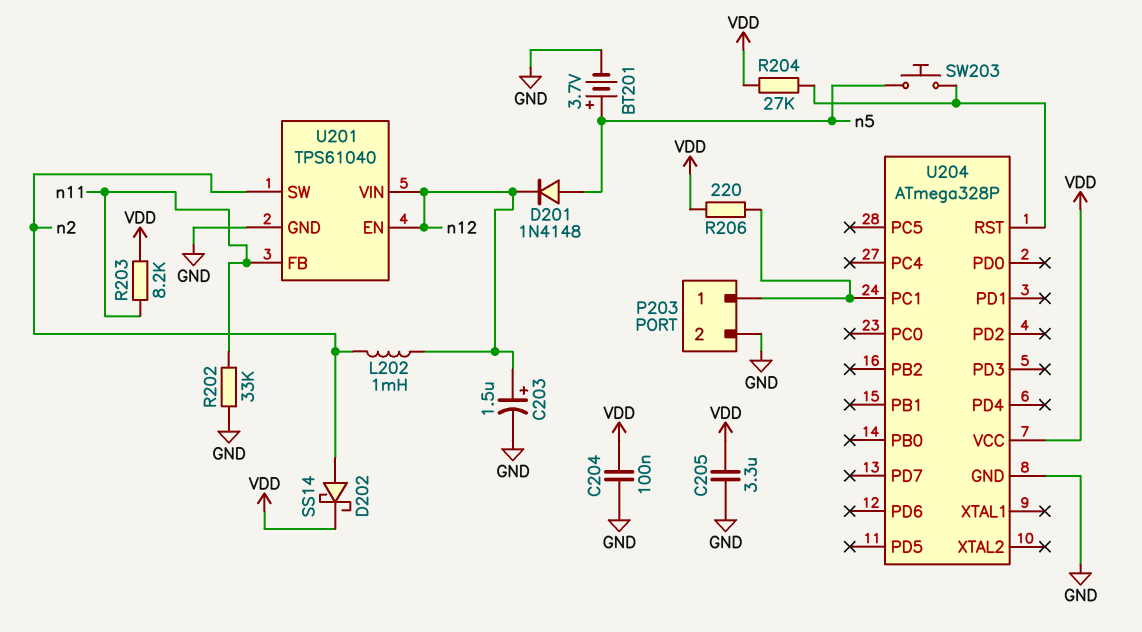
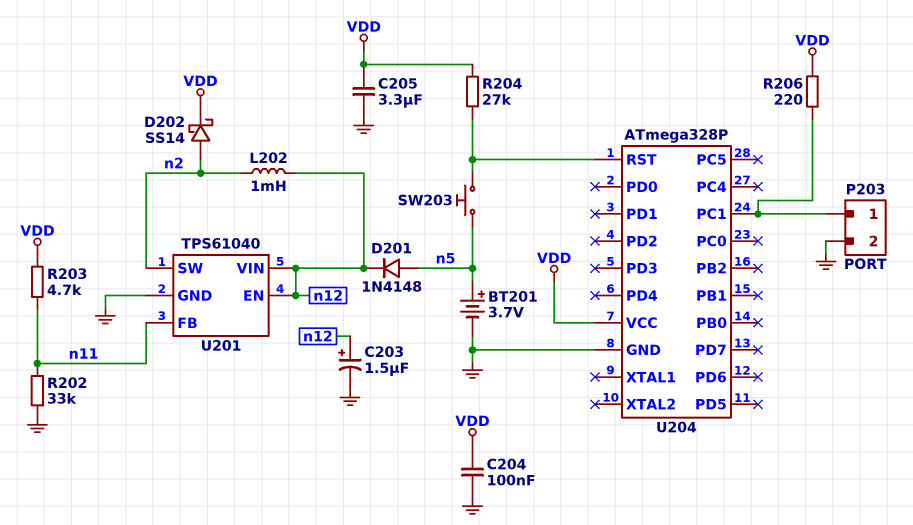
R203: 8.2k (VDD, n11) -> 4.7k (VDD, n11)

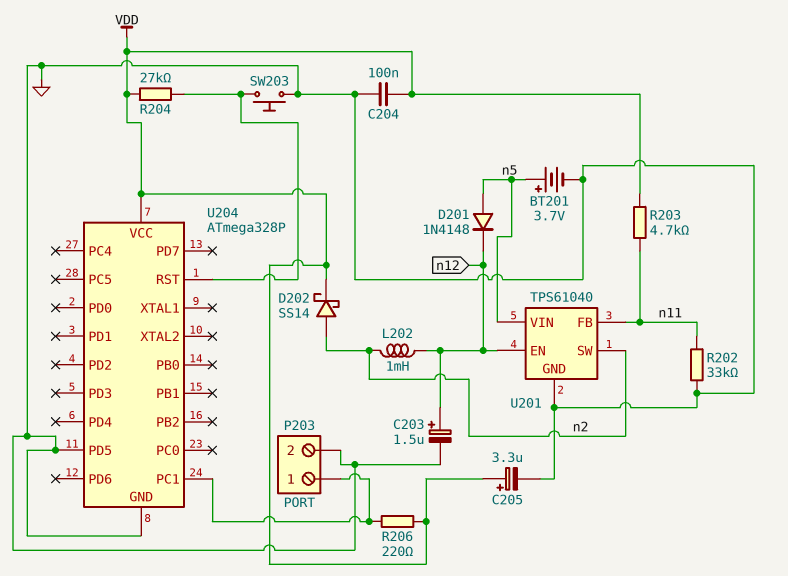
C205: 3.3uF (GND, VDD) -> 3.3uF (plus VDD, minus GND)
SW203: button (U204/RST, n5) -> button (GND, U204/RST)
U201 pin VIN: n12 -> n5
U204 pin PD5: none -> GND

